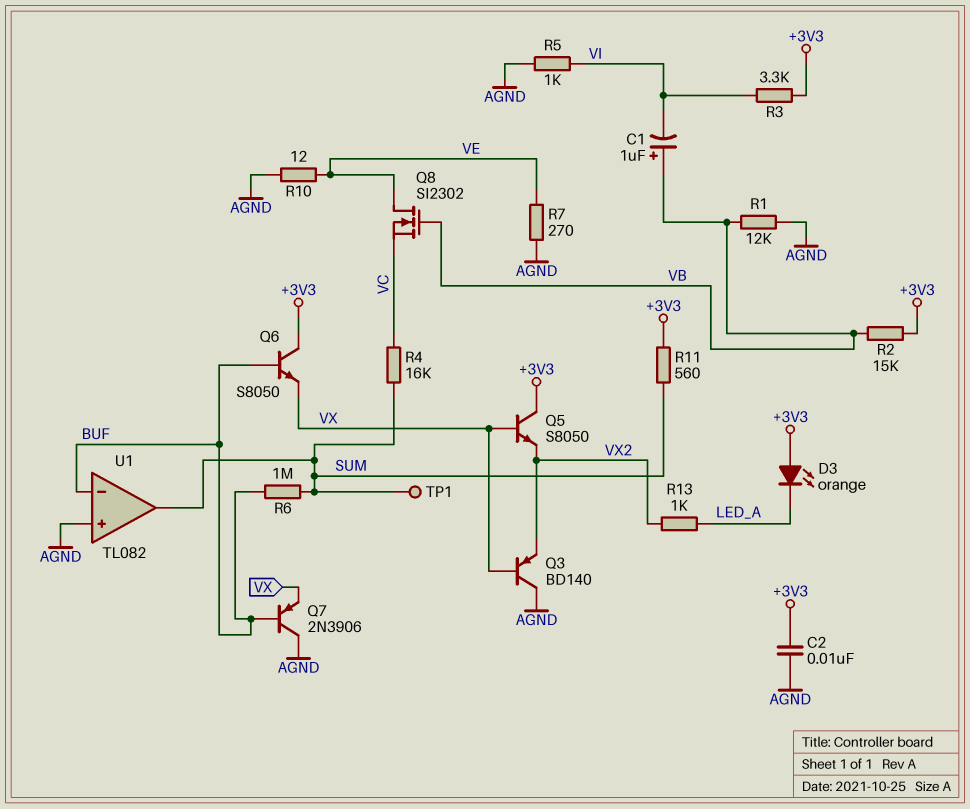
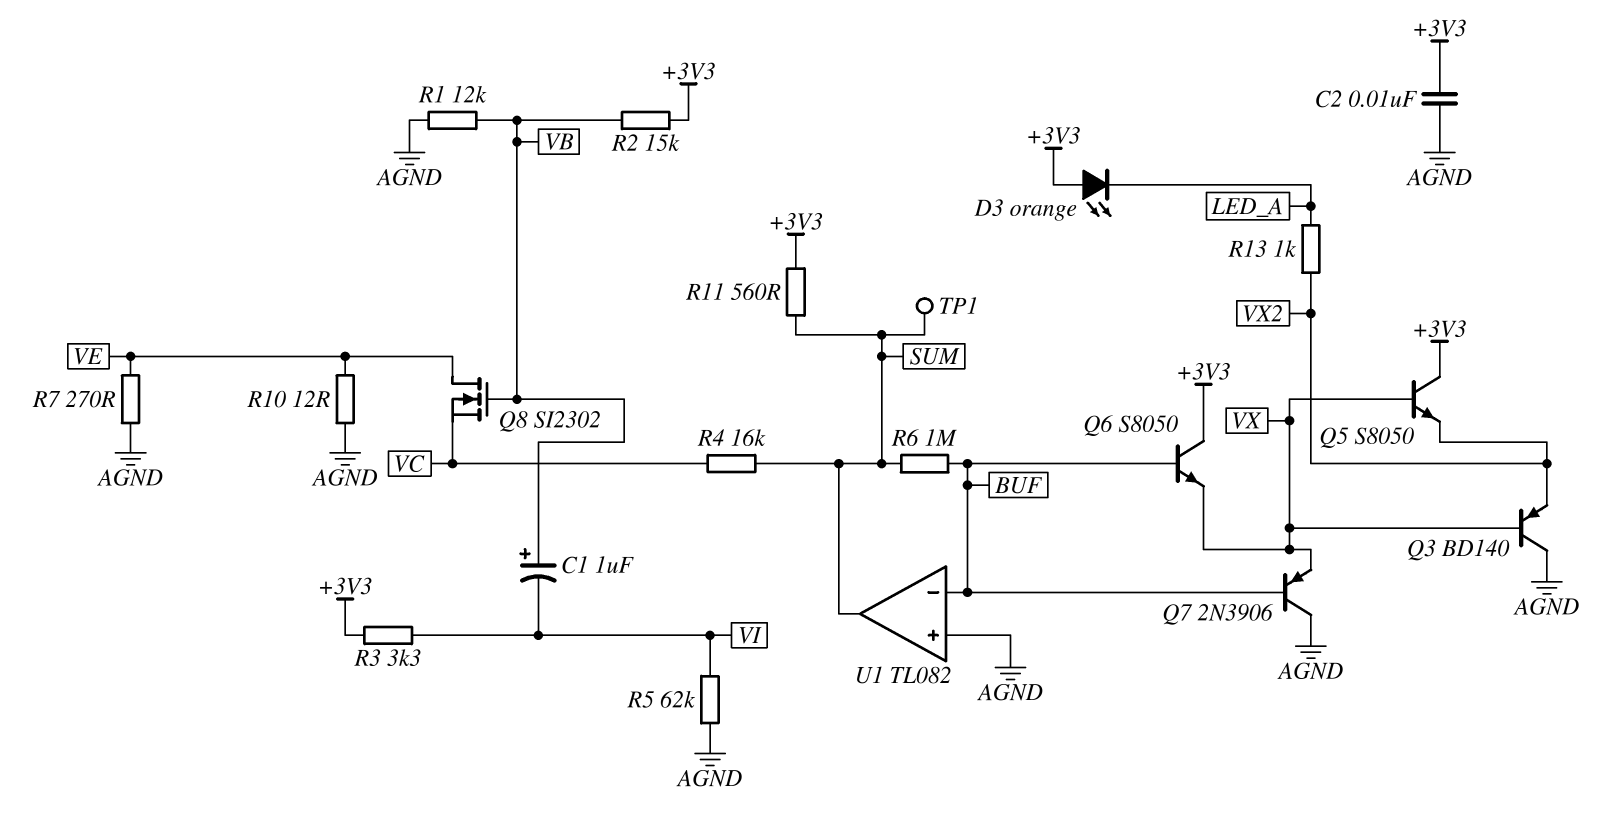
R5: 1k (AGND, VI) -> 62k (AGND, VI)

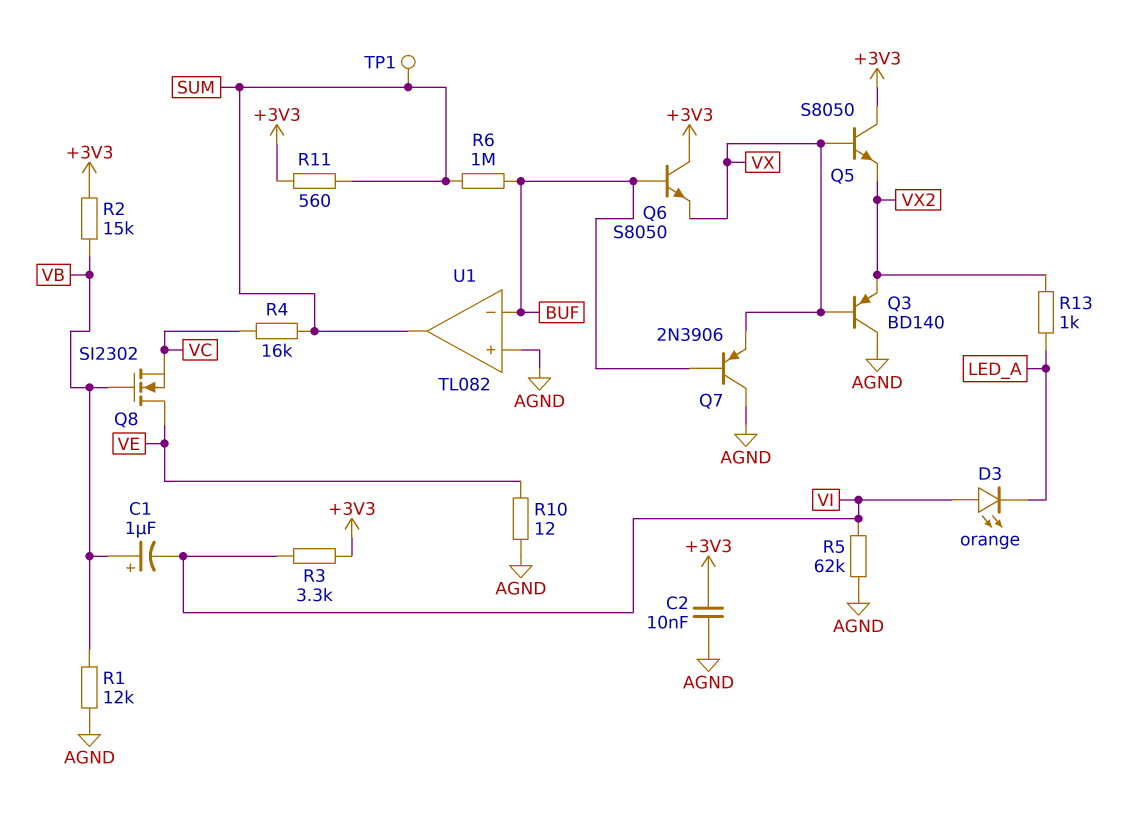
D3: LED orange (A +3V3, K LED_A) -> LED orange (A VI, K LED_A)
R7: 270 (AGND, VE) -> none

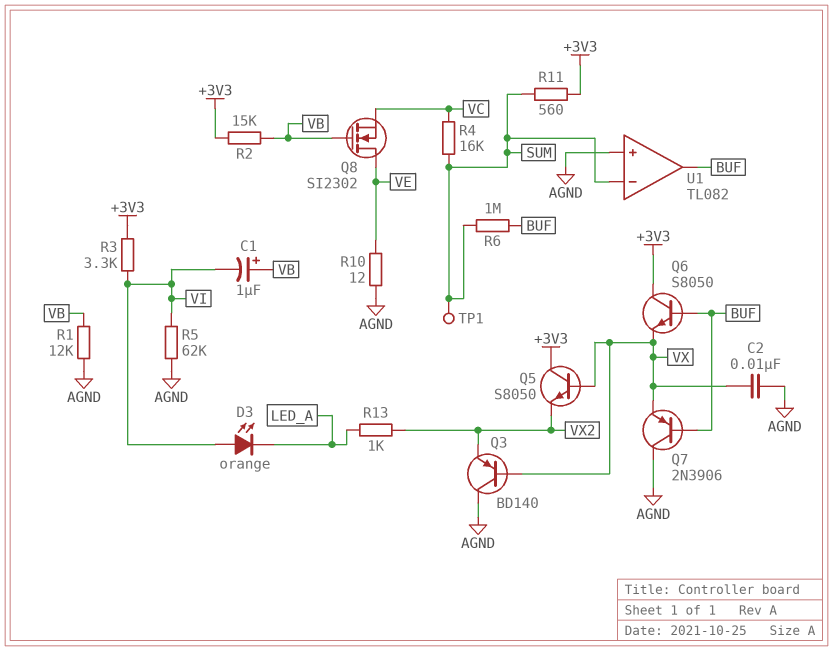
C2: 10nF (+3V3, AGND) -> 10nF (AGND, VX)
U1 pin in-: BUF -> SUM
U1 pin out: SUM -> BUF

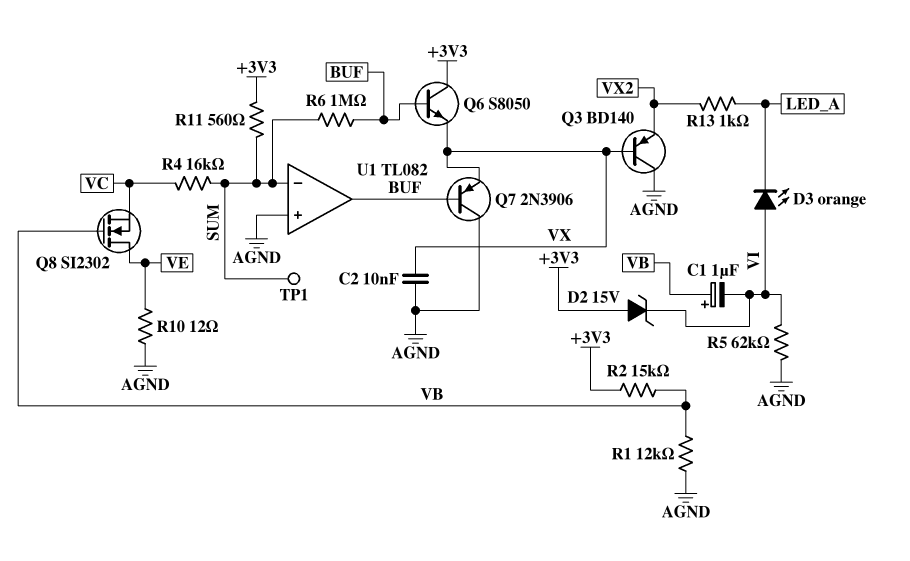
D2: none -> zener 15V (A +3V3, K VI)
Q5: NPN S8050 (B VX, C +3V3, E VX2) -> none
R3: 3.3k (+3V3, VI) -> none

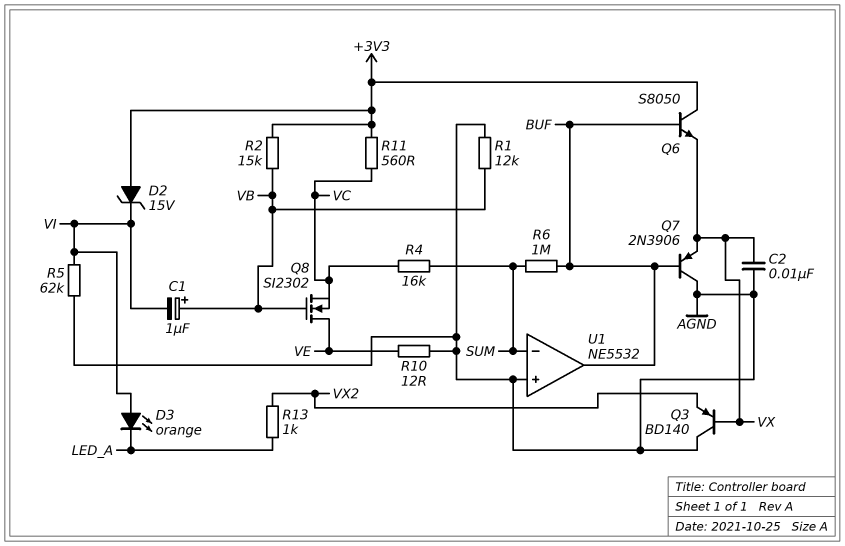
R11: 560 (+3V3, SUM) -> 560 (+3V3, VC)
TP1: test point (SUM) -> none
U1: TL082 -> NE5532

